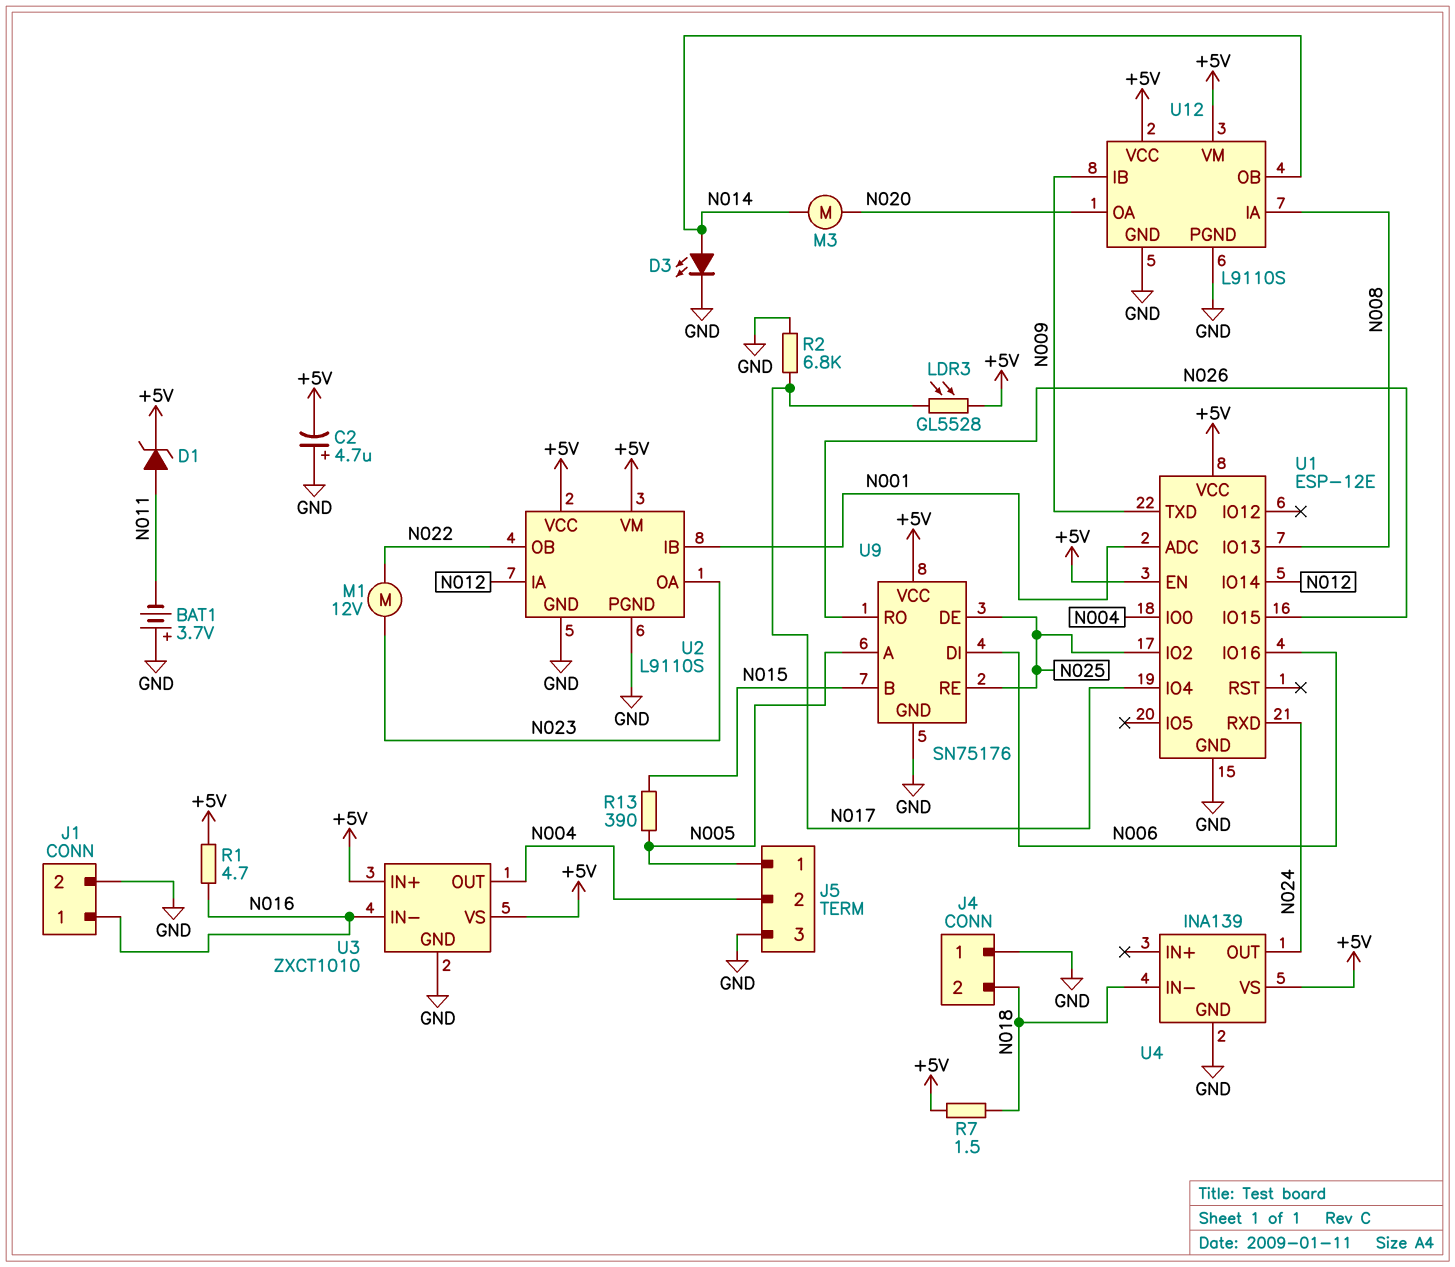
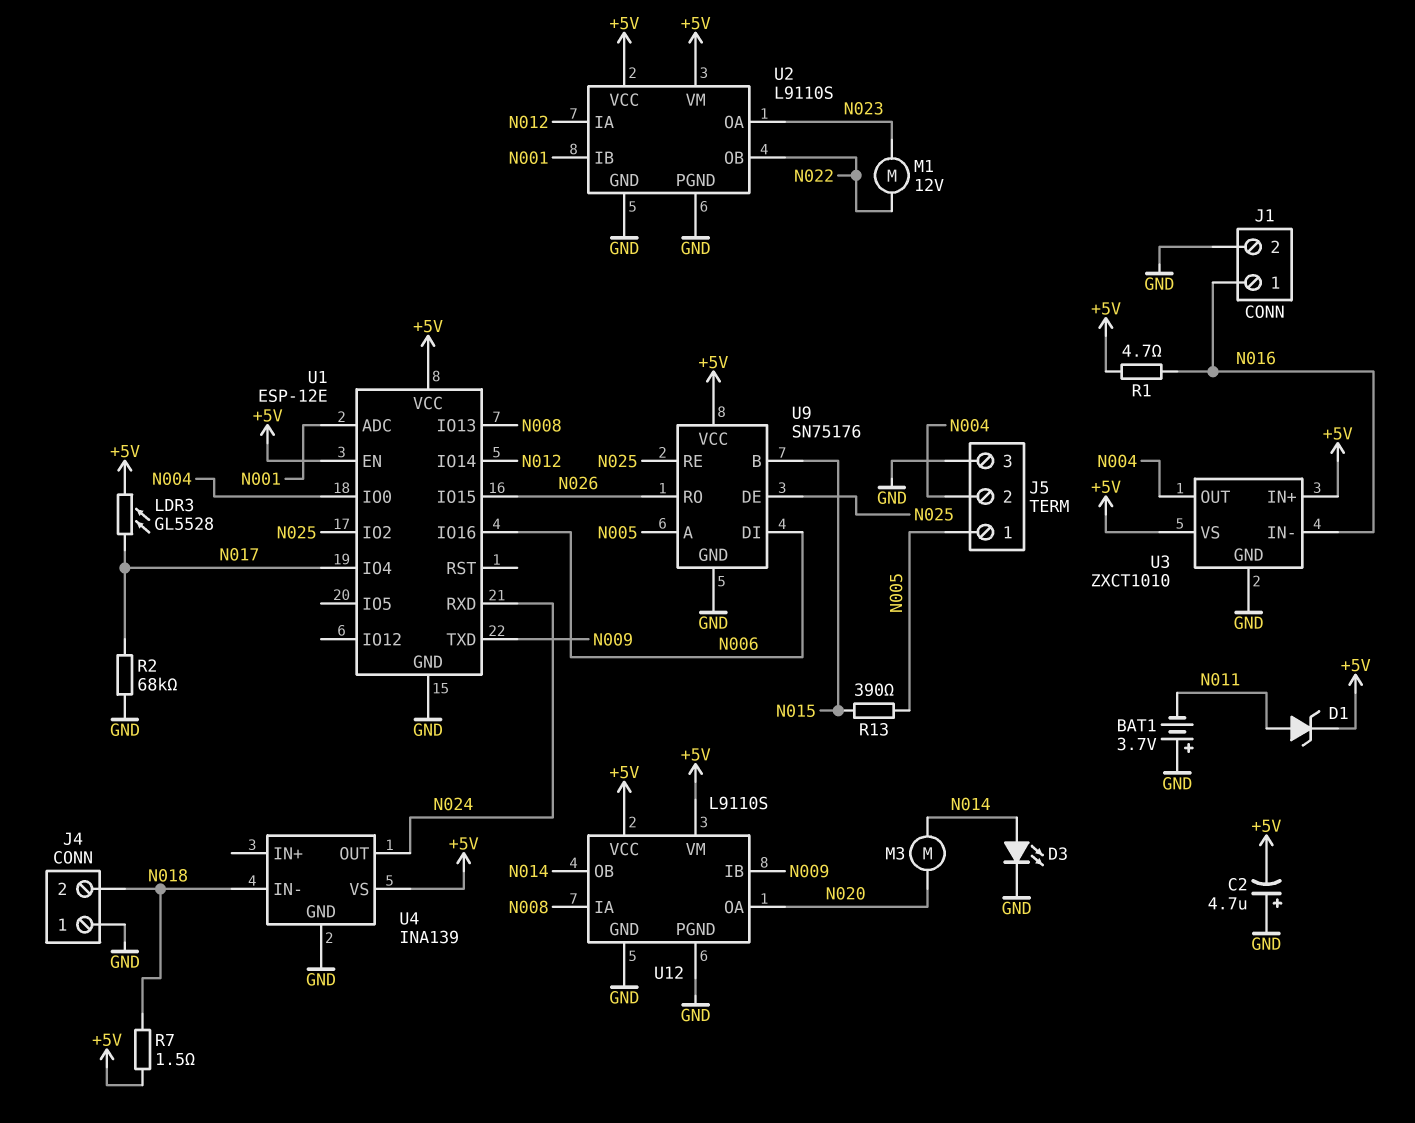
R2: 6.8k (GND, N017) -> 68k (GND, N017)

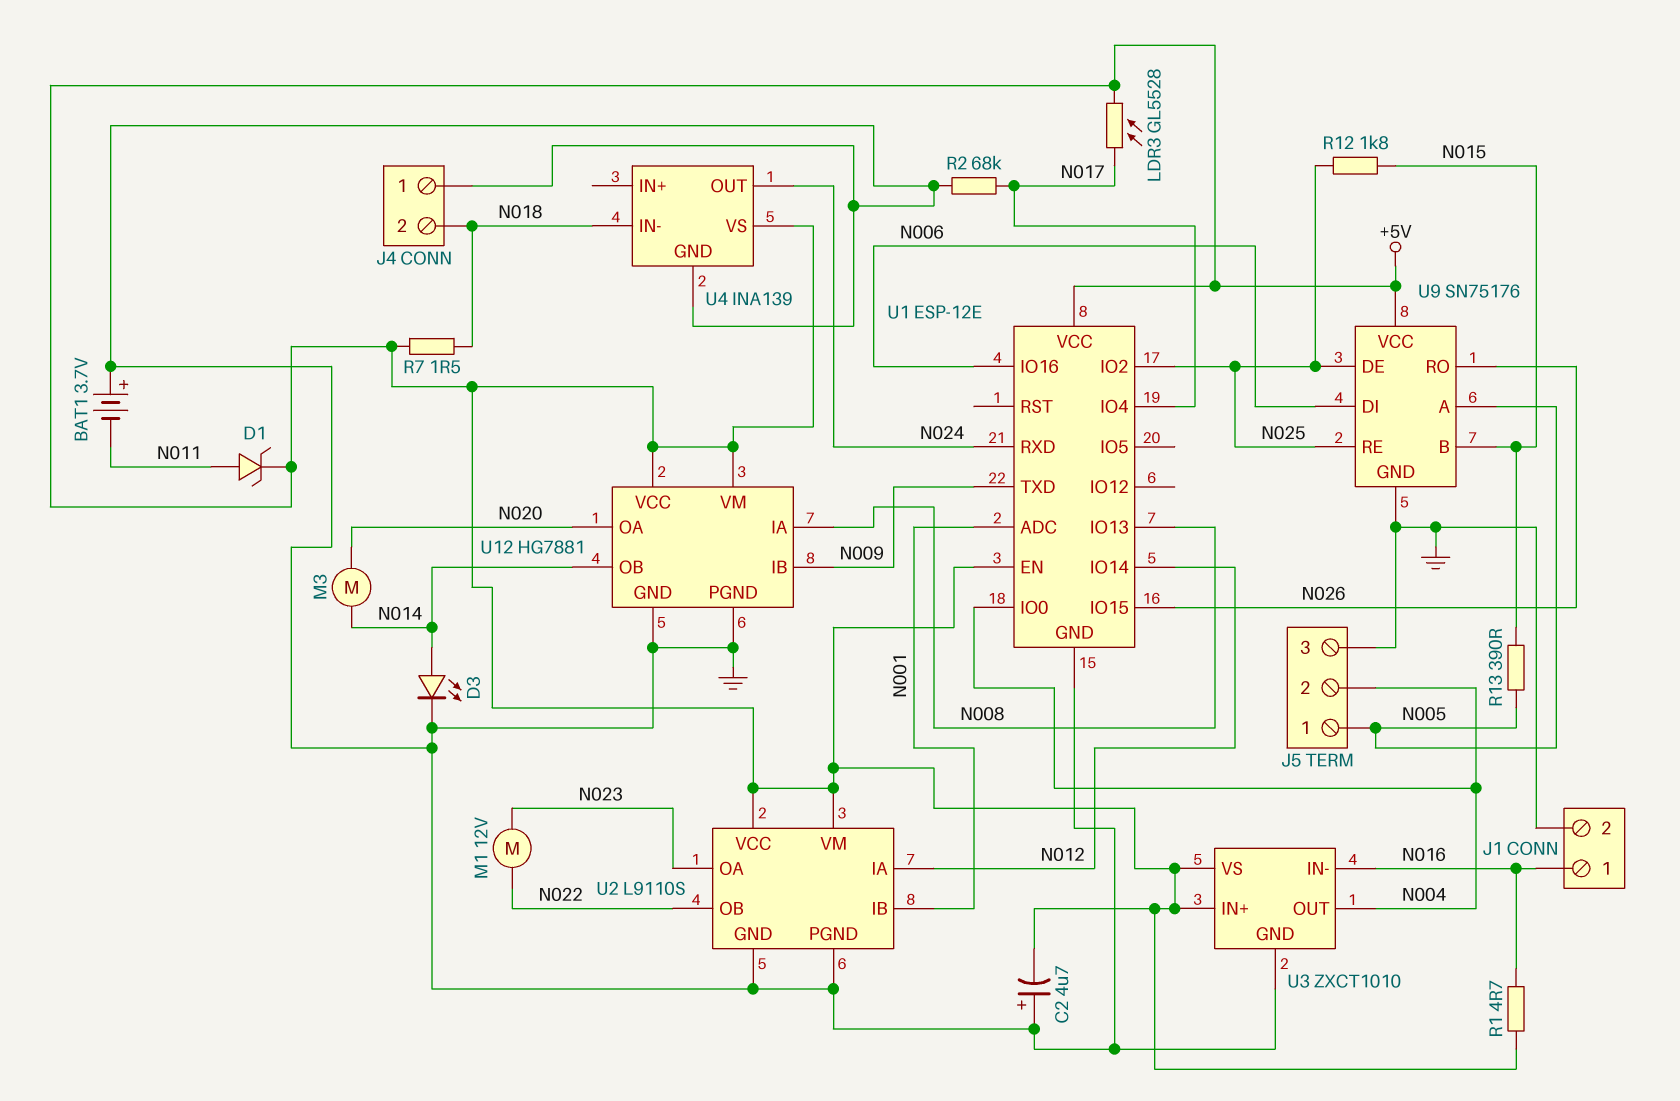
R12: none -> 1.8k (N015, N025)
U12: L9110S -> HG7881

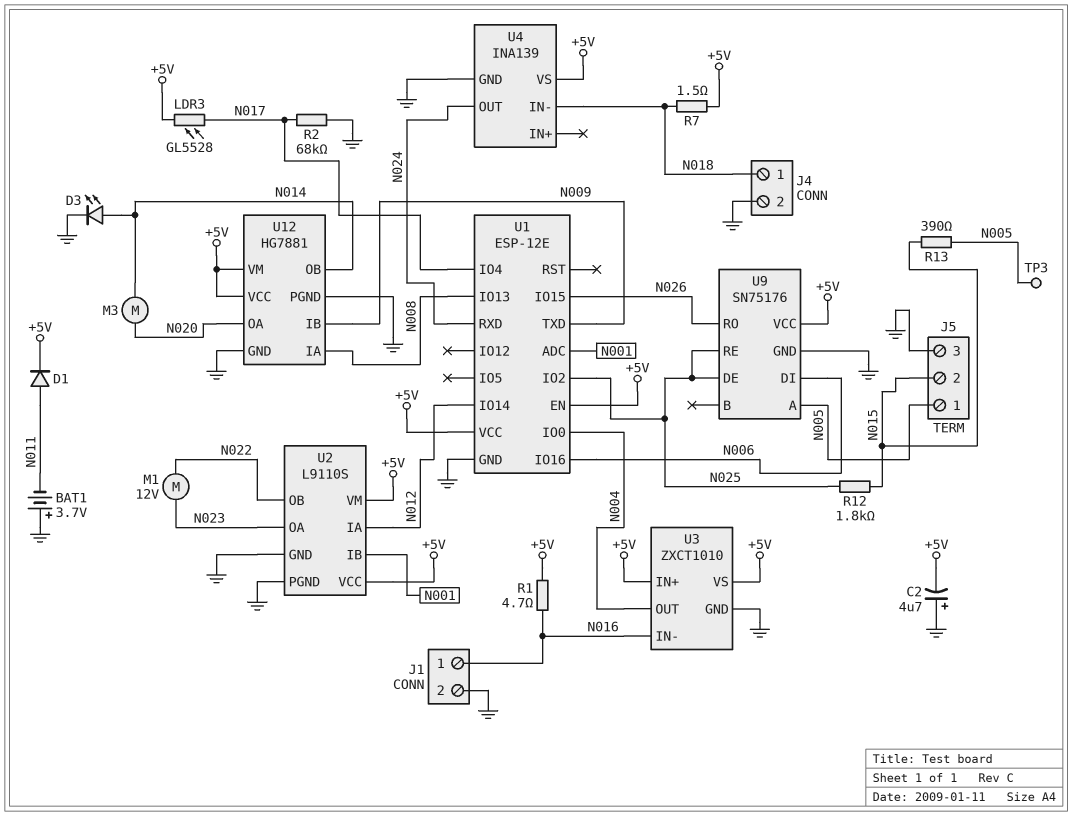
D1: zener (A N011, K +5V) -> diode (A N011, K +5V)
J4 pin 1: GND -> N018
J4 pin 2: N018 -> GND
J5 pin 2: N004 -> N015
TP3: none -> test point (N005)
U9 pin B: N015 -> none

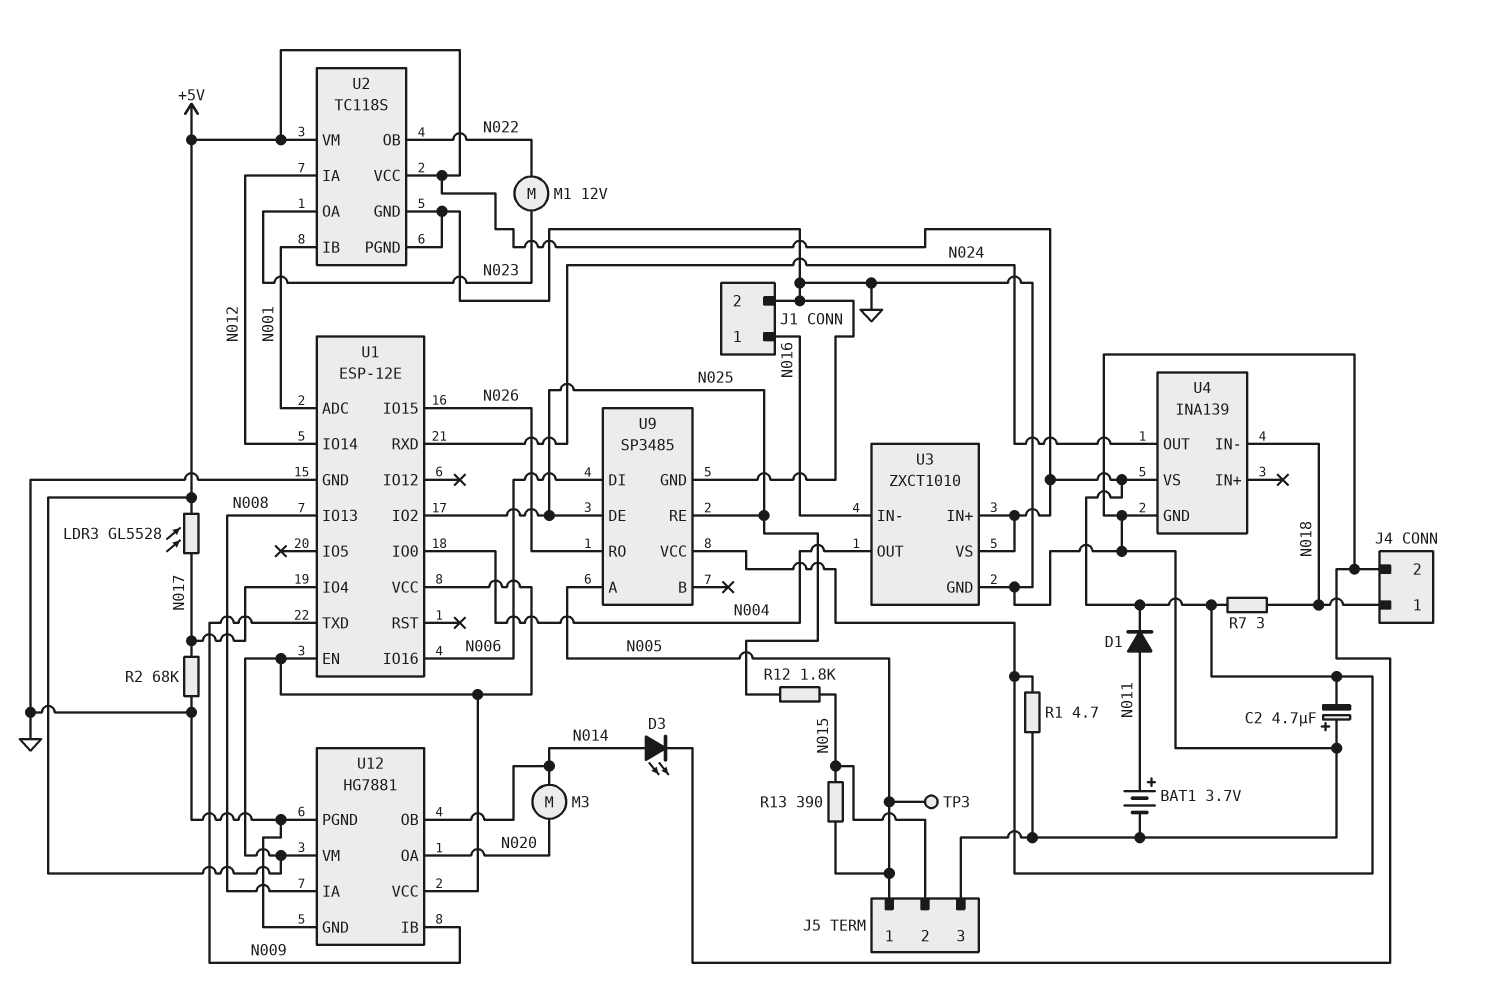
BAT1: 3.7V (plus GND, minus N011) -> 3.7V (plus N011, minus GND)
R1: 4.7 (+5V, N016) -> 4.7 (+5V, GND)
R7: 1.5 (+5V, N018) -> 3 (+5V, N018)
U2: L9110S -> TC118S
U9: SN75176 -> SP3485

